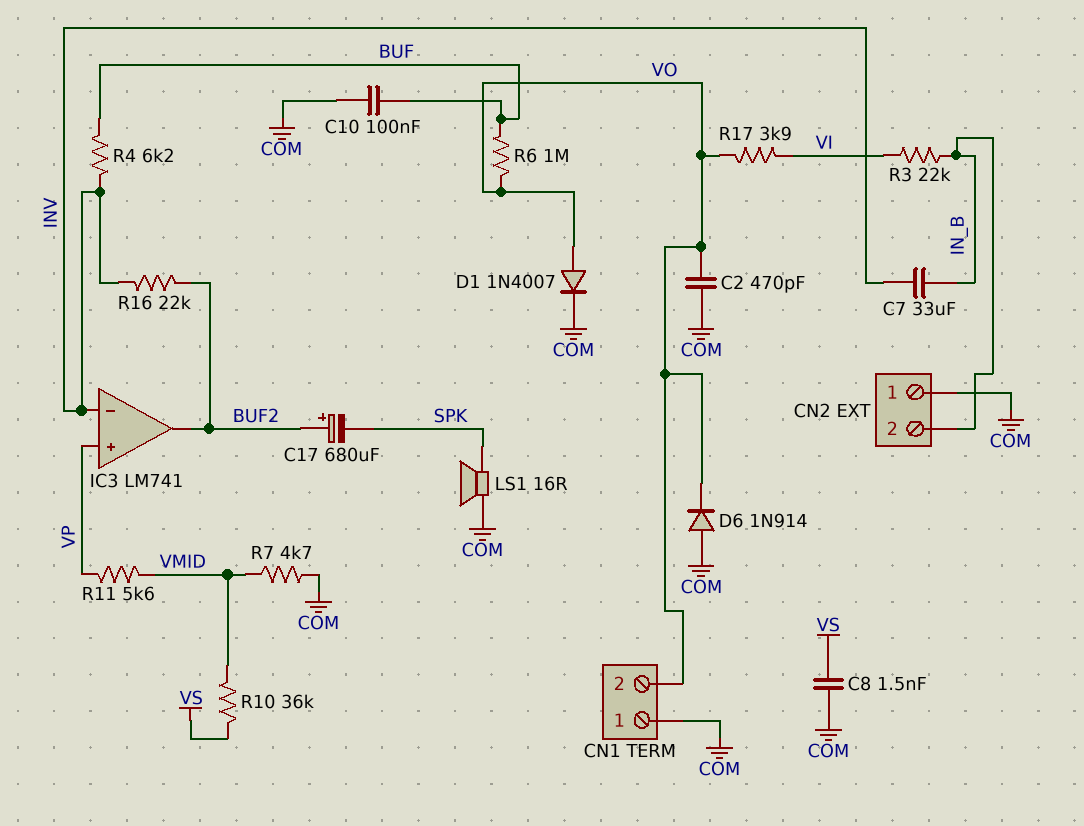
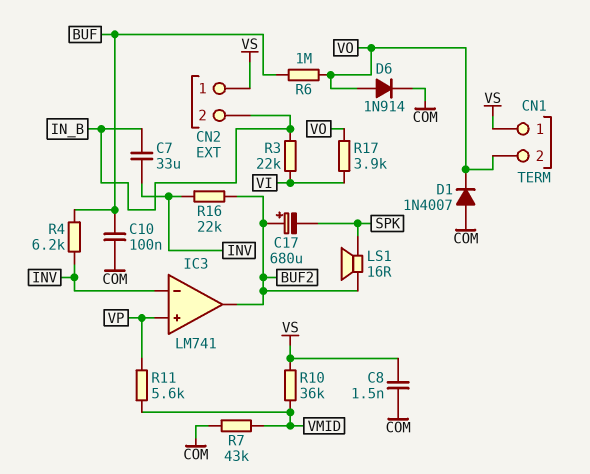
C2: 470pF (COM, VO) -> none
CN1 pin 1: COM -> VS
CN2 pin 1: COM -> VS
D1: diode 1N4007 (A VO, K COM) -> diode 1N4007 (A COM, K VO)
D6: diode 1N914 (A COM, K VO) -> diode 1N914 (A VO, K COM)
LS1: speaker 16R (COM, SPK) -> speaker 16R (BUF2, SPK)
R7: 4.7k (COM, VMID) -> 43k (COM, VMID)

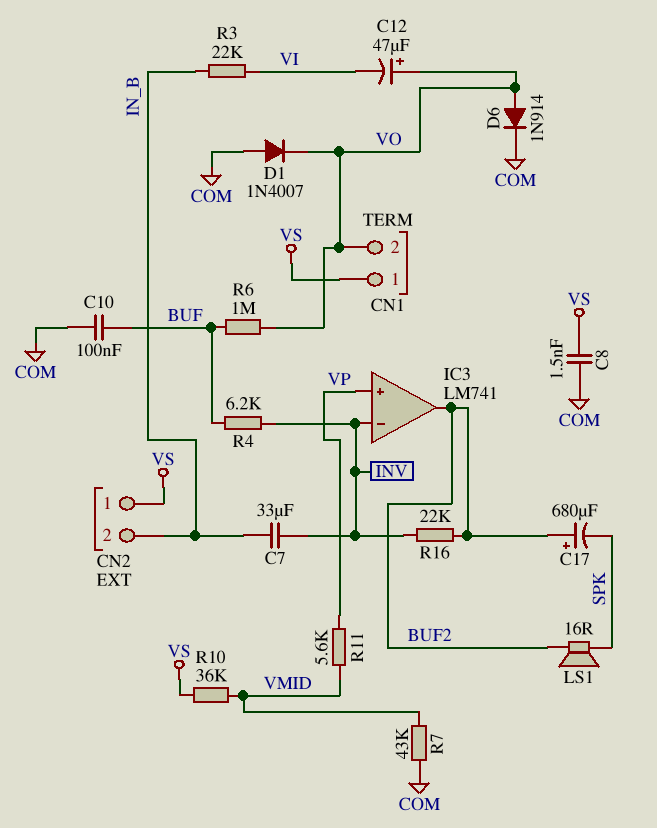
C12: none -> 47uF (plus VO, minus VI)
R17: 3.9k (VI, VO) -> none

